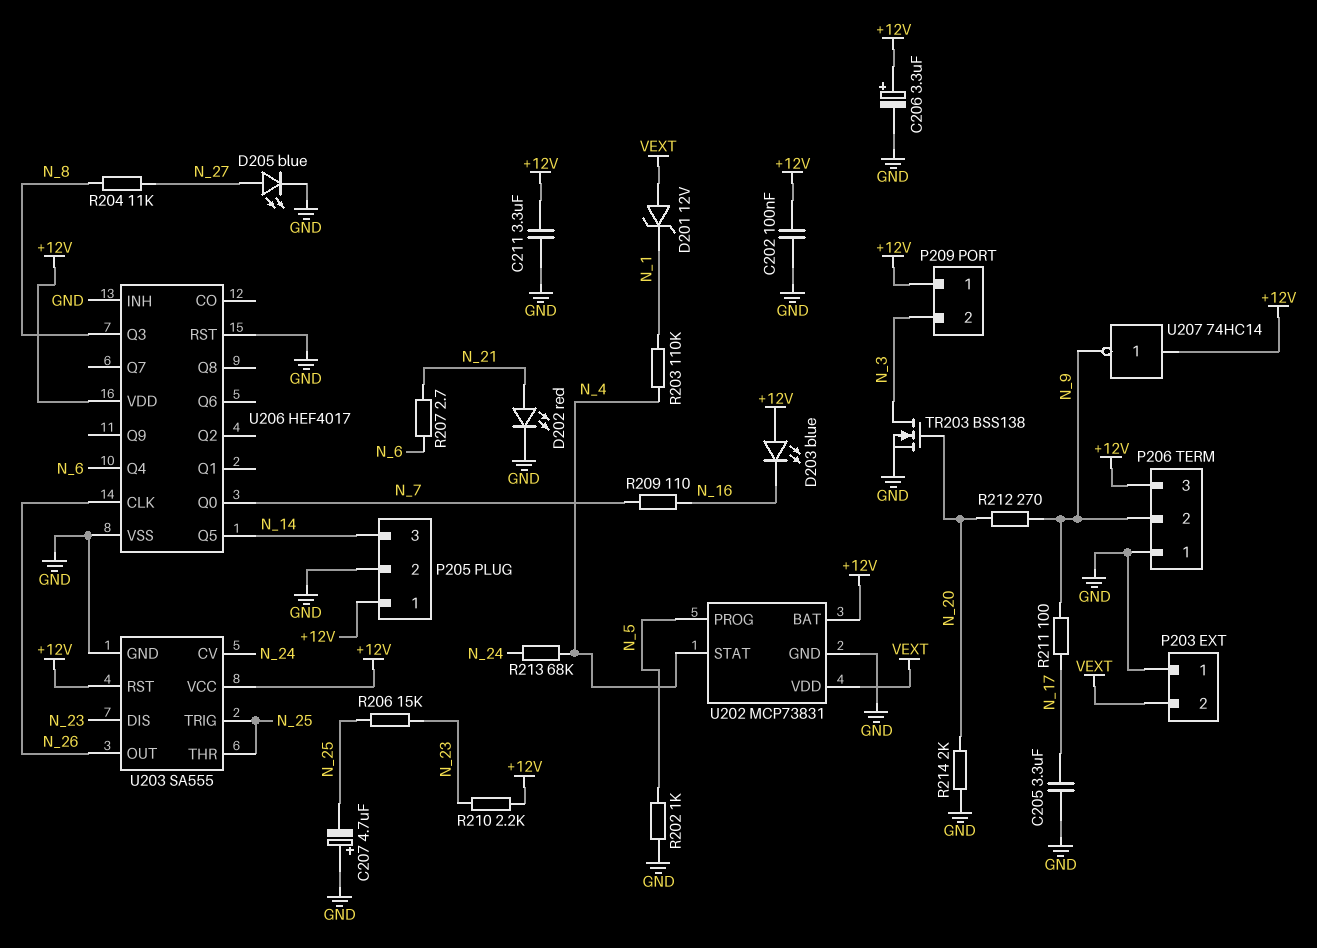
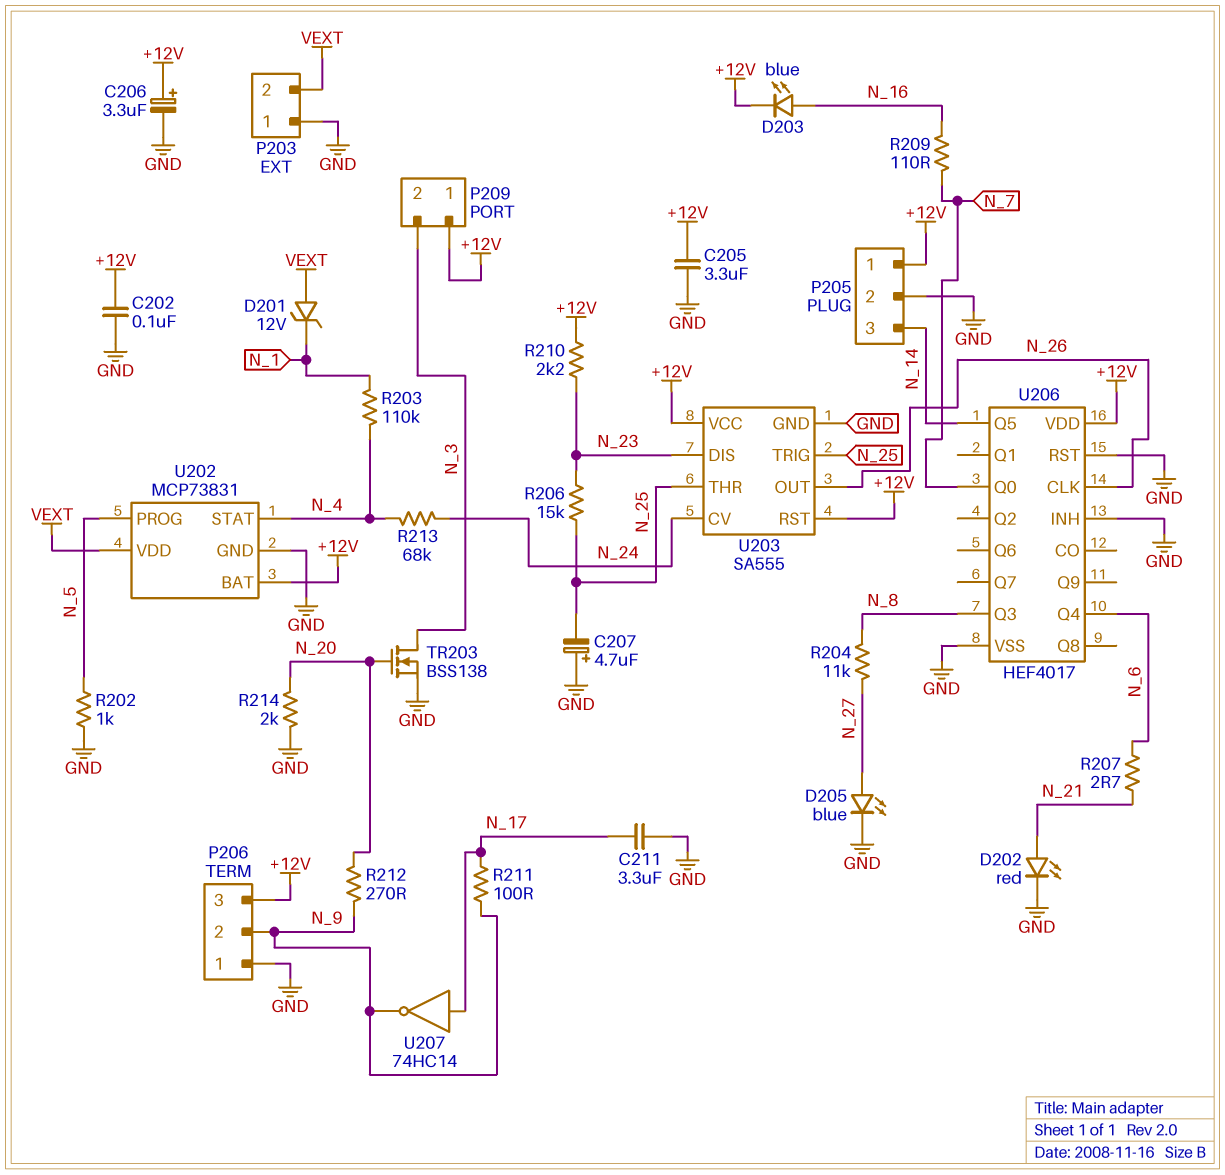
C205: 3.3uF (GND, N_17) -> 3.3uF (+12V, GND)
C211: 3.3uF (+12V, GND) -> 3.3uF (GND, N_17)
D203: LED blue (A +12V, K N_16) -> LED blue (A N_16, K +12V)
U207: NOT 74HC14 (in +12V, out N_9) -> NOT 74HC14 (in N_17, out N_9)

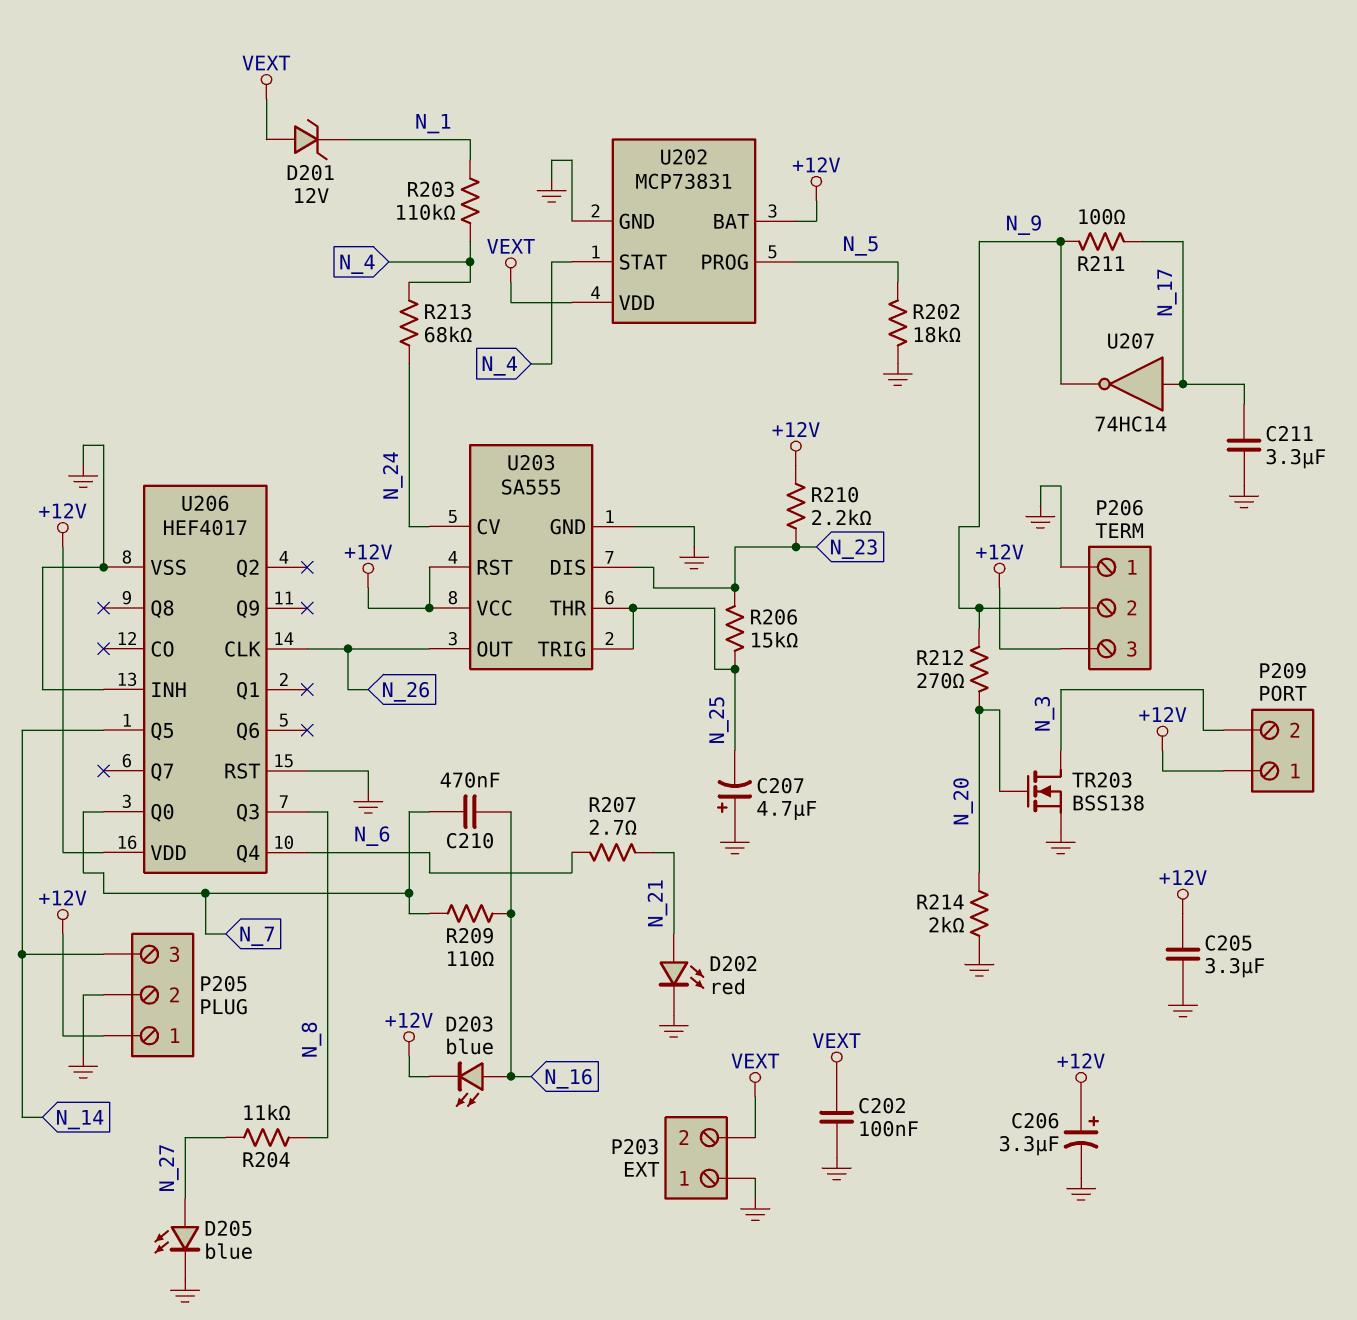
C202: 100nF (+12V, GND) -> 100nF (GND, VEXT)
C210: none -> 470nF (N_7, N_16)
R202: 1k (GND, N_5) -> 18k (GND, N_5)

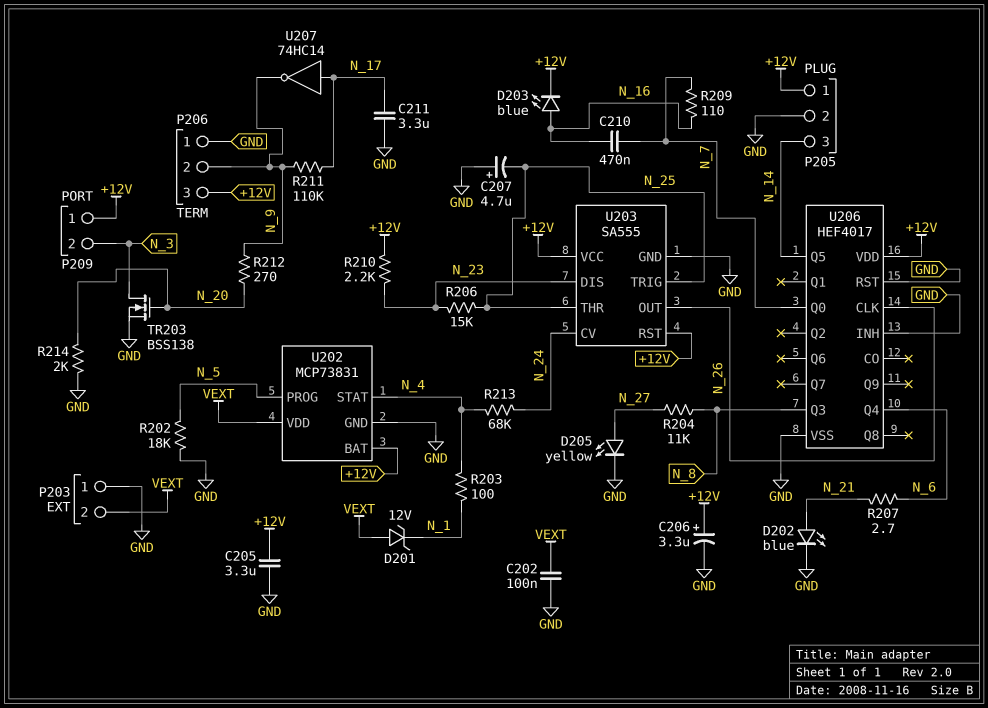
D202: LED red (A N_21, K GND) -> LED blue (A N_21, K GND)
D205: LED blue (A N_27, K GND) -> LED yellow (A N_27, K GND)
R203: 110k (N_1, N_4) -> 100 (N_1, N_4)
R211: 100 (N_9, N_17) -> 110k (N_9, N_17)

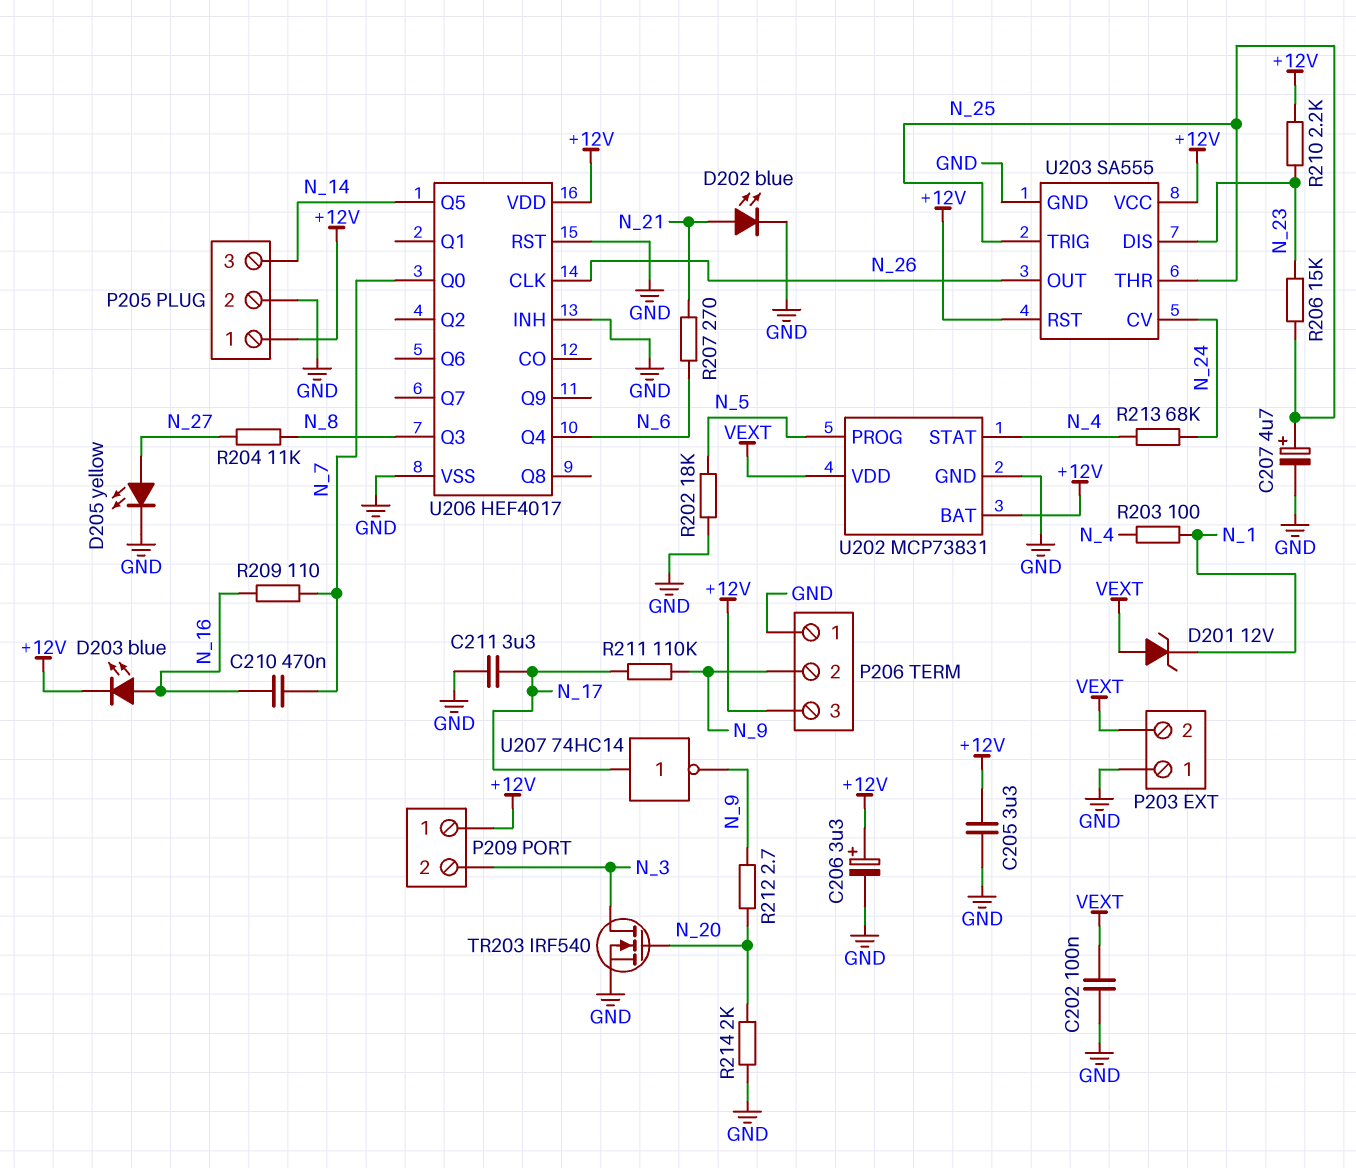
C207: 4.7uF (plus GND, minus N_25) -> 4.7uF (plus N_25, minus GND)
R207: 2.7 (N_6, N_21) -> 270 (N_6, N_21)
R212: 270 (N_9, N_20) -> 2.7 (N_9, N_20)
TR203: NMOS BSS138 (G N_20, D N_3, S GND) -> NMOS IRF540 (G N_20, D N_3, S GND)

